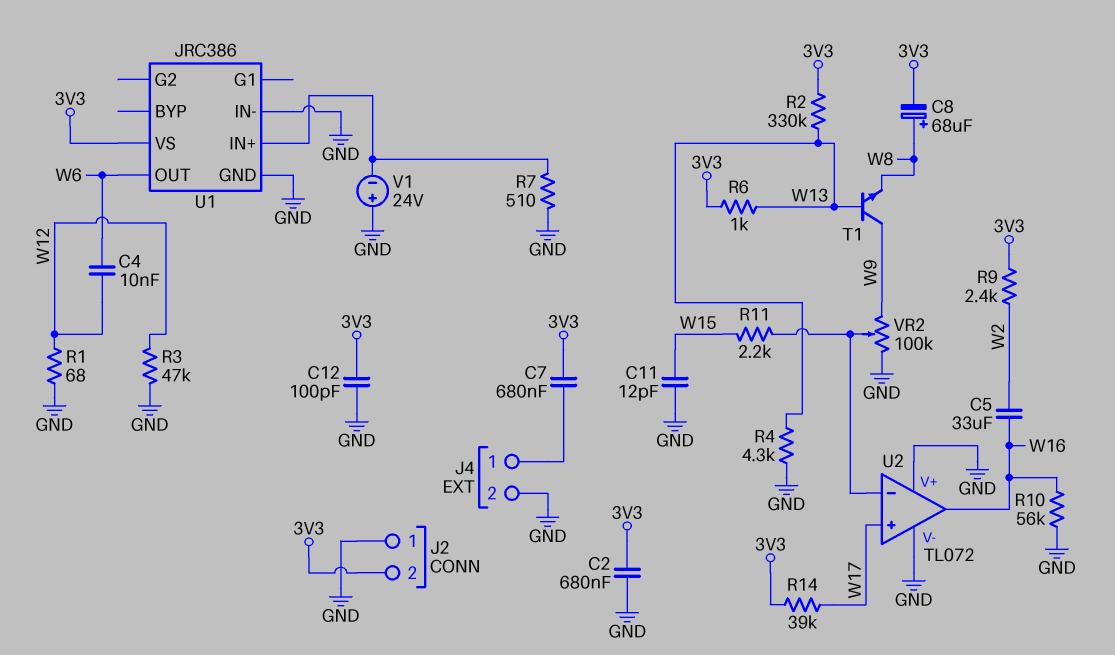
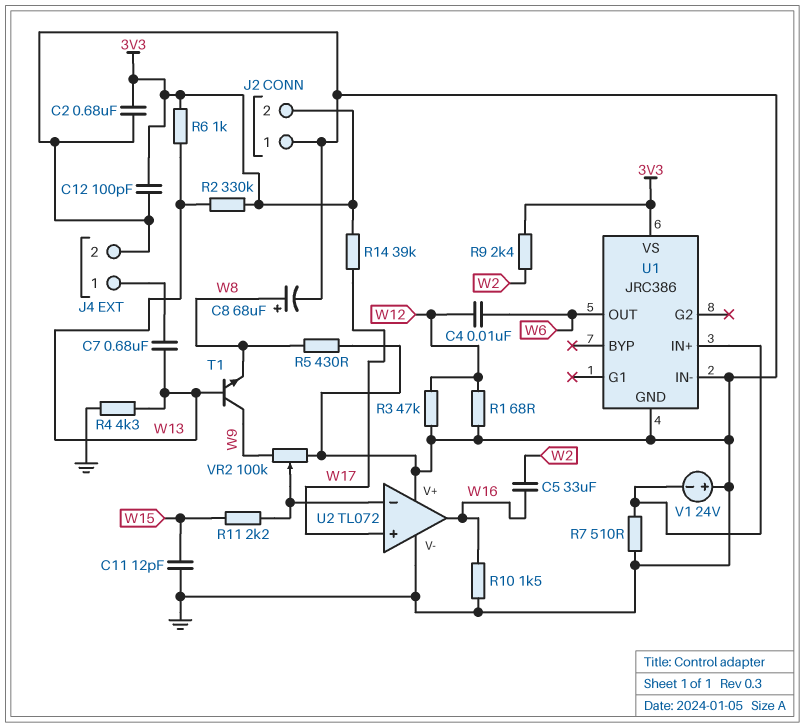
C7: 680nF (3V3, J4/1) -> 680nF (J4/1, W13)
C8: 68uF (plus W8, minus 3V3) -> 68uF (plus W8, minus GND)
R5: none -> 430 (GND, W8)
R10: 56k (GND, W16) -> 1.5k (GND, W16)

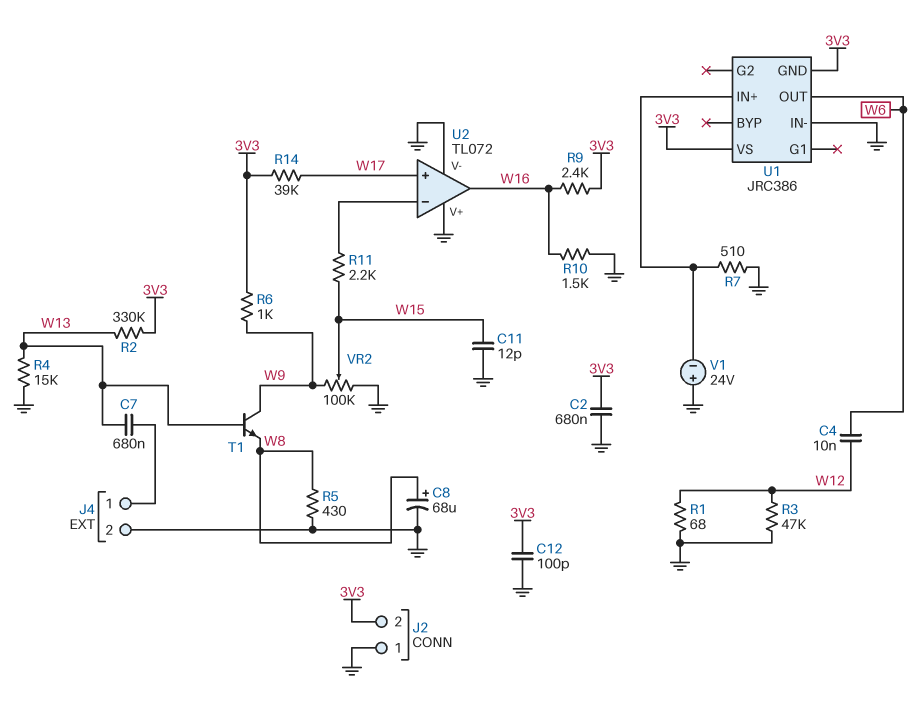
C5: 33uF (W2, W16) -> none
R4: 4.3k (GND, W13) -> 15k (GND, W13)
R6: 1k (3V3, W13) -> 1k (3V3, W9)
R9: 2.4k (3V3, W2) -> 2.4k (3V3, W16)
U1 pin GND: GND -> 3V3
VR2: 100k (GND, W9, wiper U2/in-) -> 100k (GND, W9, wiper W15)

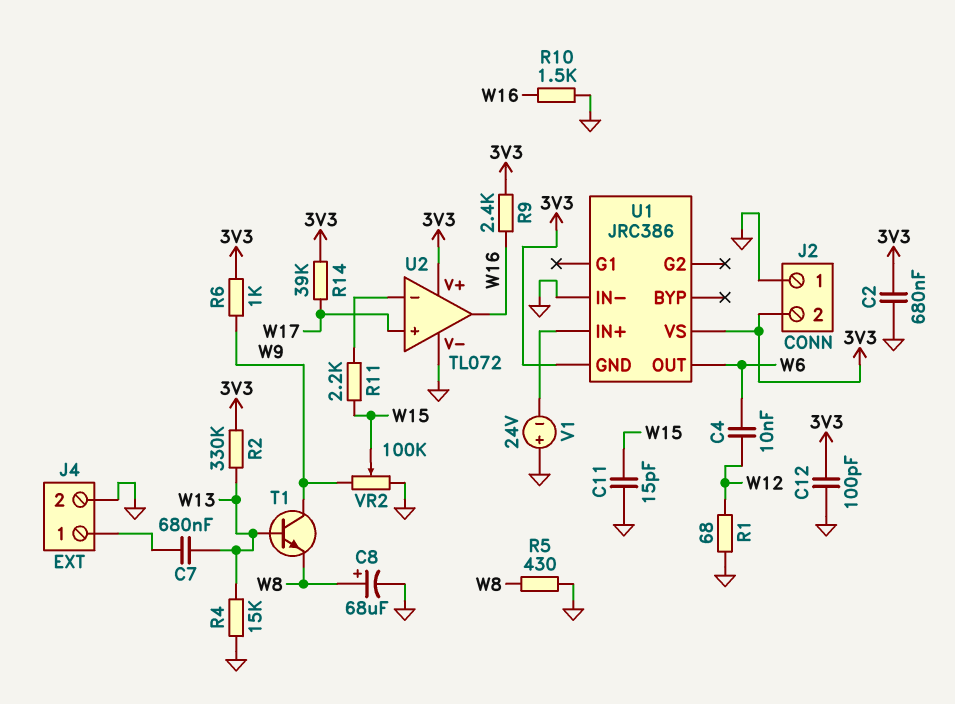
C11: 12pF (GND, W15) -> 15pF (GND, W15)
R3: 47k (GND, W12) -> none
R7: 510 (GND, U1/IN+) -> none
U2 pin V+: GND -> 3V3

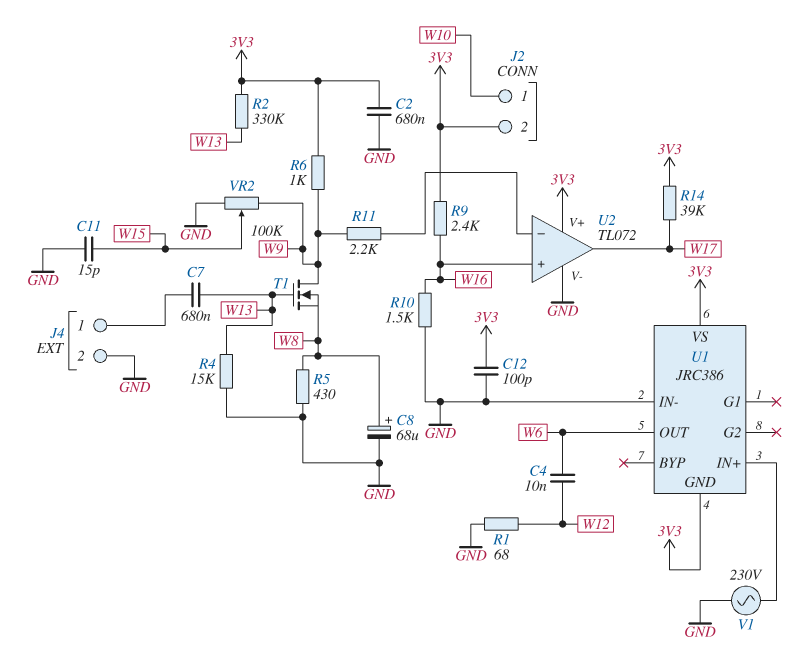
J2 pin 1: GND -> W10
R11: 2.2k (U2/in-, W15) -> 2.2k (U2/in-, W9)
T1: NPN (B W13, C W9, E W8) -> NMOS (G W13, D W9, S W8)
U2 pin in+: W17 -> W16
U2 pin out: W16 -> W17
V1: 24V (plus GND, minus U1/IN+) -> AC 230V (GND, U1/IN+)

